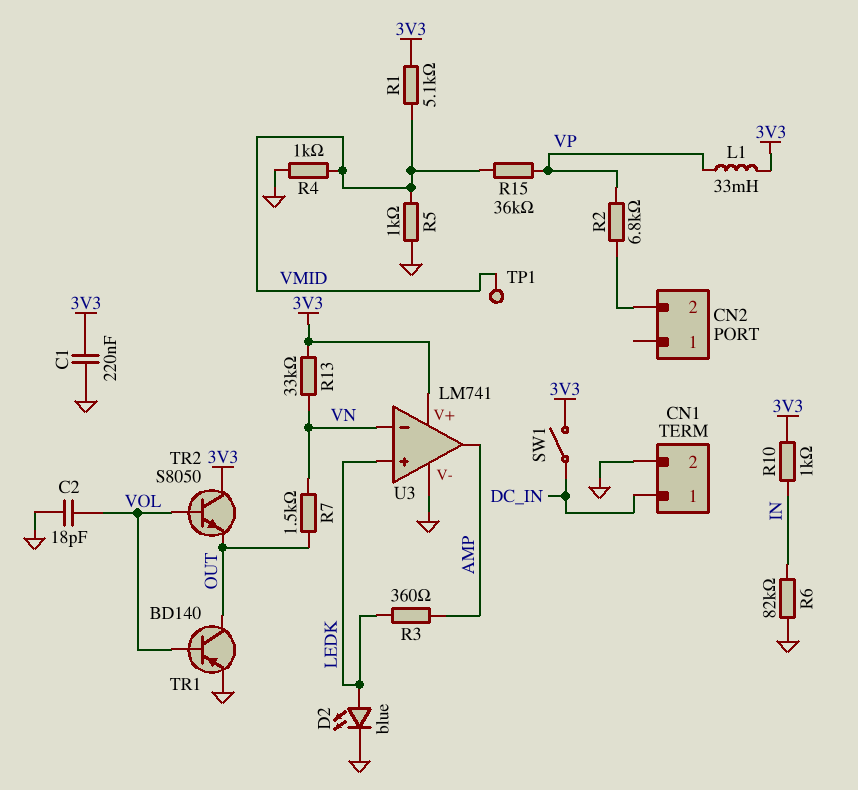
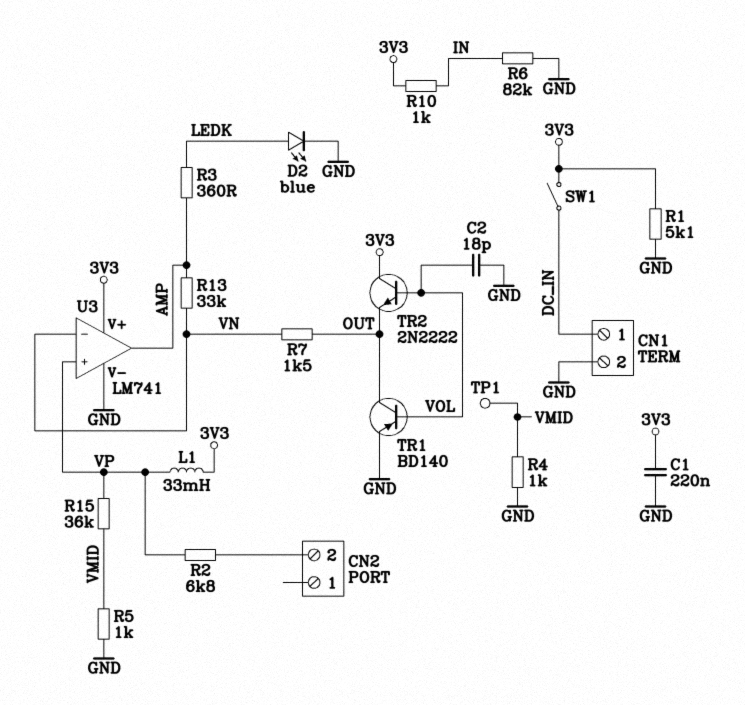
R1: 5.1k (3V3, VMID) -> 5.1k (3V3, GND)
R13: 33k (3V3, VN) -> 33k (AMP, VN)
TR2: NPN S8050 (B VOL, C 3V3, E OUT) -> NPN 2N2222 (B VOL, C 3V3, E OUT)
U3 pin in+: LEDK -> VP

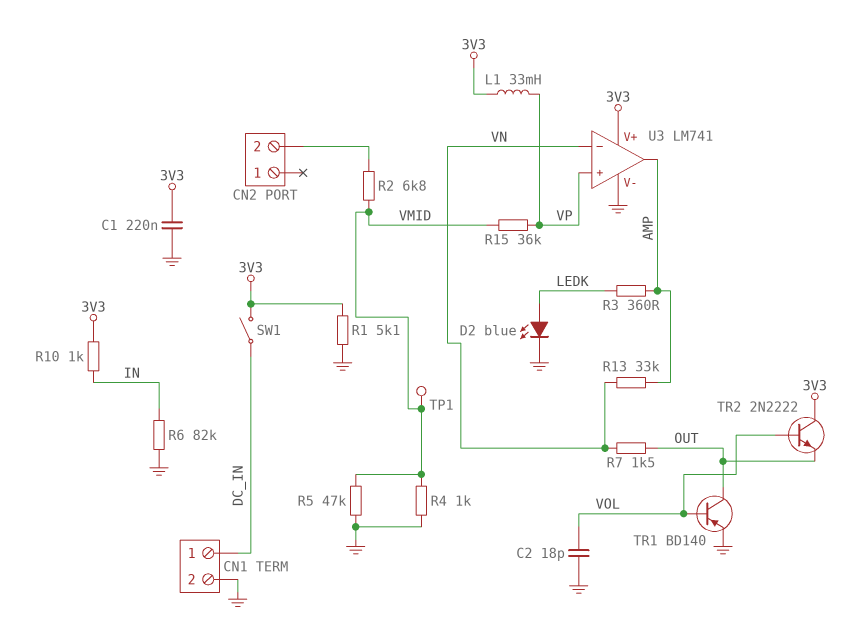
R2: 6.8k (CN2/2, VP) -> 6.8k (CN2/2, VMID)
R5: 1k (GND, VMID) -> 47k (GND, VMID)

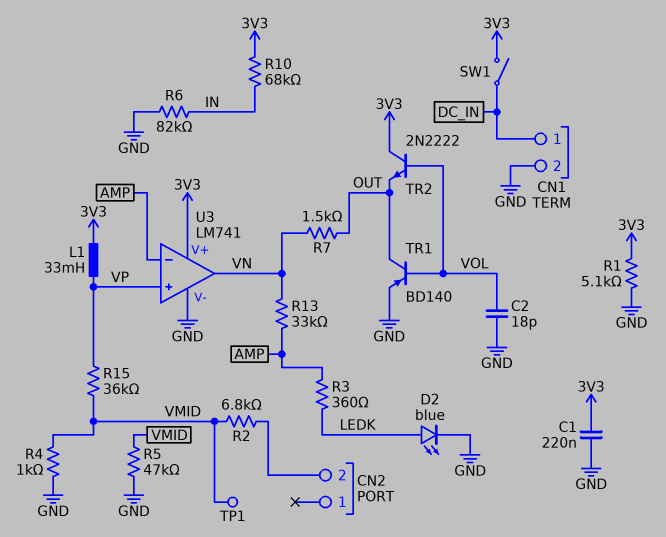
R10: 1k (3V3, IN) -> 68k (3V3, IN)
U3 pin in-: VN -> AMP
U3 pin out: AMP -> VN

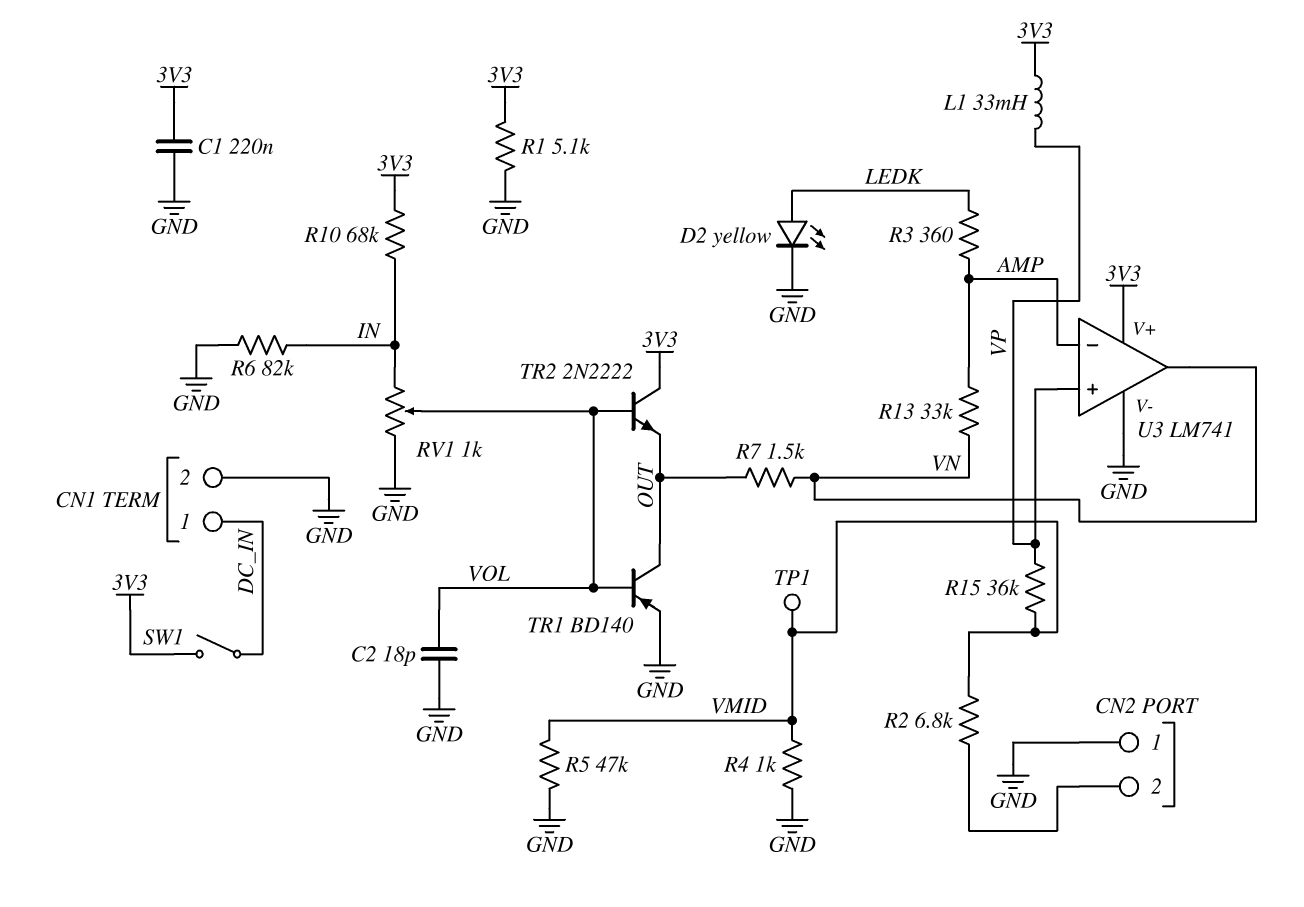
CN2 pin 1: none -> GND
D2: LED blue (A LEDK, K GND) -> LED yellow (A LEDK, K GND)
RV1: none -> 1k (GND, IN, wiper VOL)

